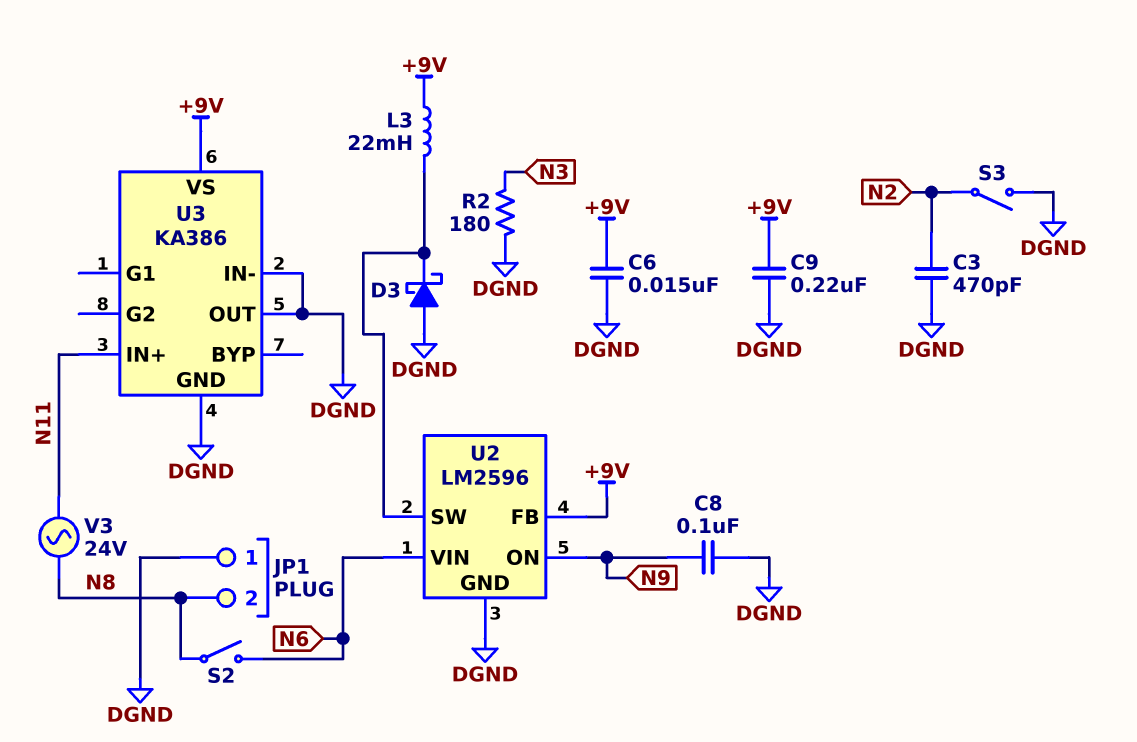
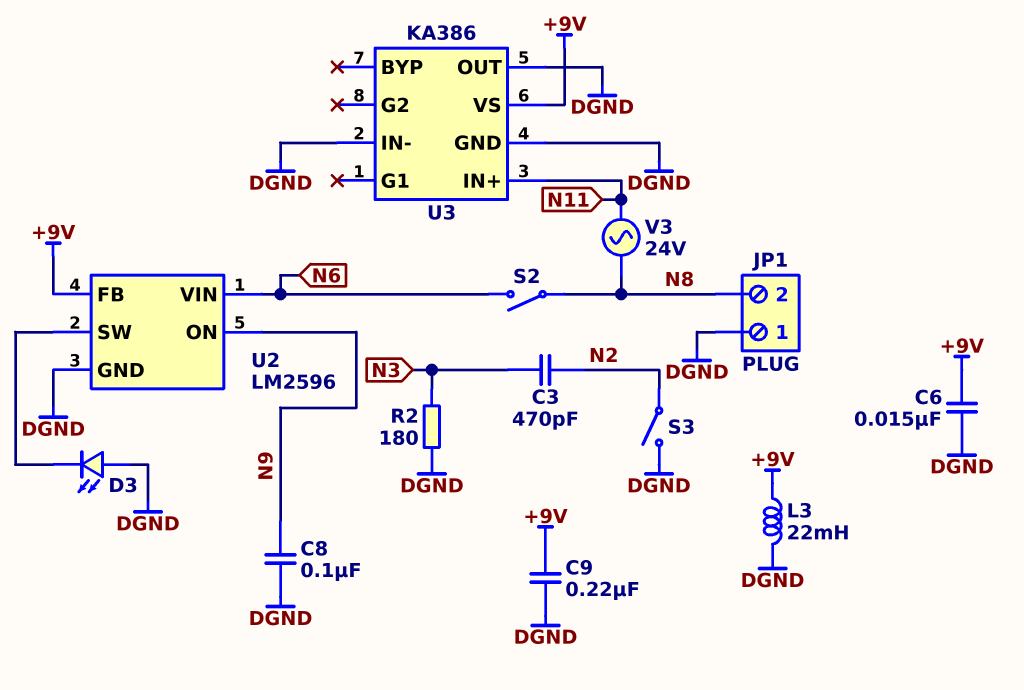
C3: 470pF (DGND, N2) -> 470pF (N2, N3)
D3: schottky (A DGND, K U2/SW) -> LED (A DGND, K U2/SW)
L3: 22mH (+9V, U2/SW) -> 22mH (+9V, DGND)

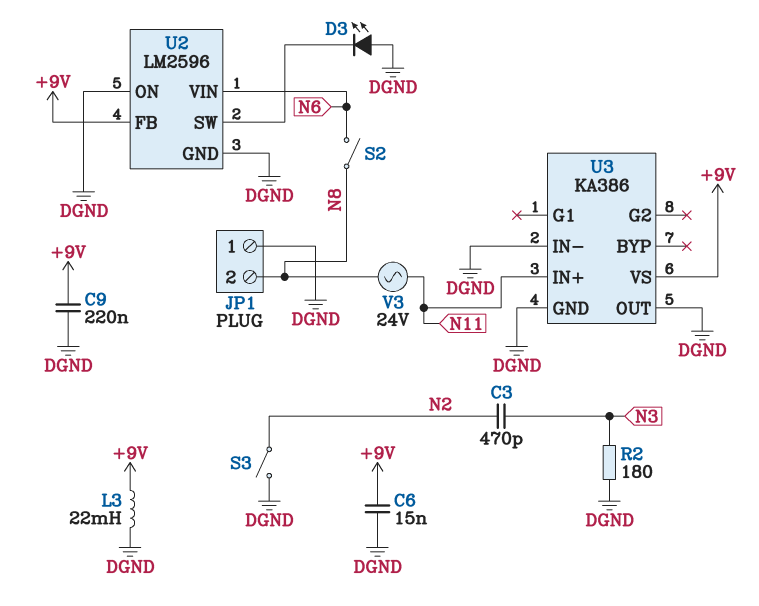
C8: 100nF (DGND, N9) -> none
U2 pin ON: N9 -> DGND

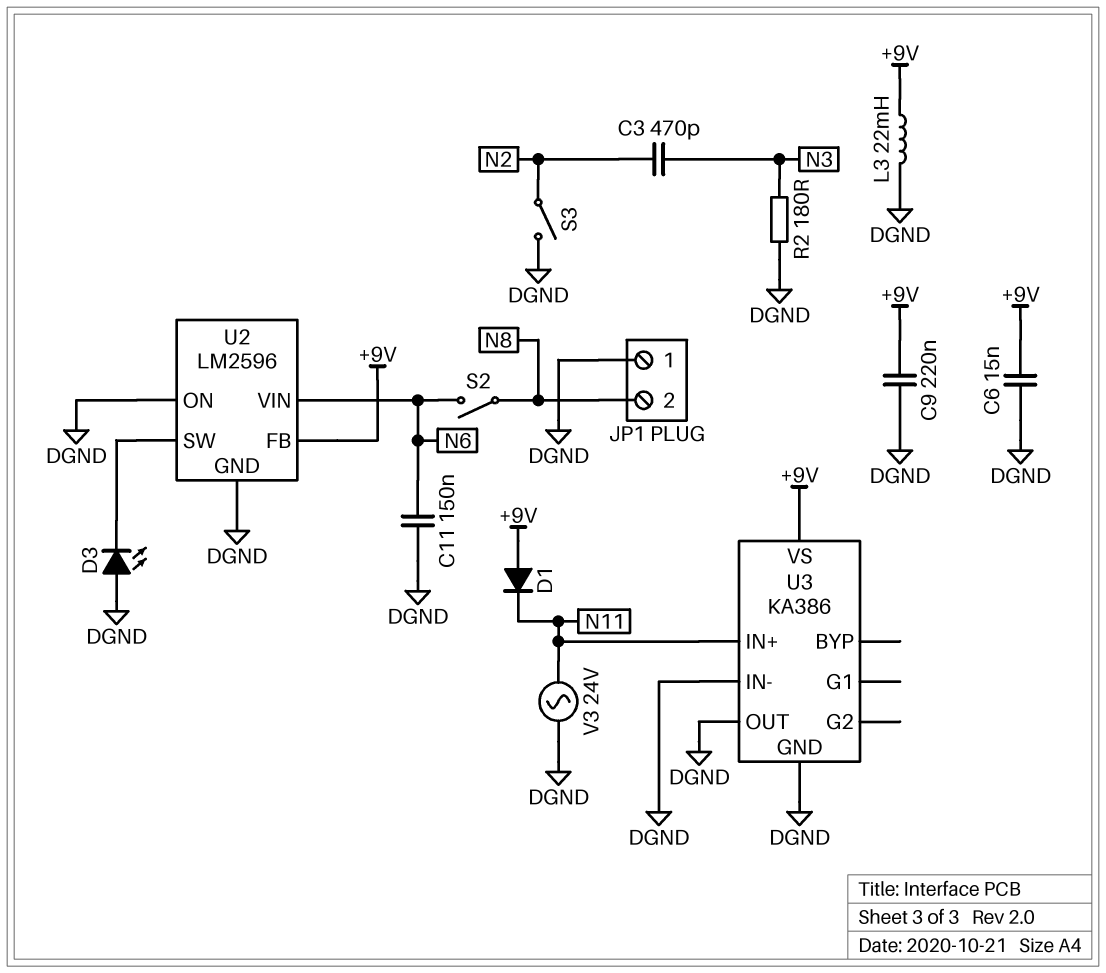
C11: none -> 150nF (DGND, N6)
D1: none -> diode (A +9V, K N11)
V3: AC 24V (N8, N11) -> AC 24V (DGND, N11)

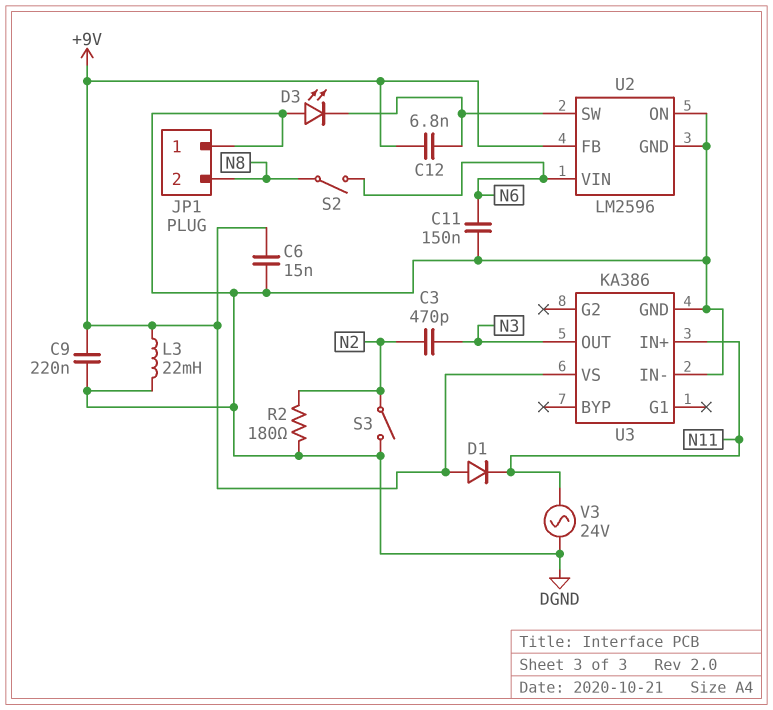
C12: none -> 6.8nF (+9V, U2/SW)
R2: 180 (DGND, N3) -> 180 (DGND, N2)
U3 pin OUT: DGND -> N3

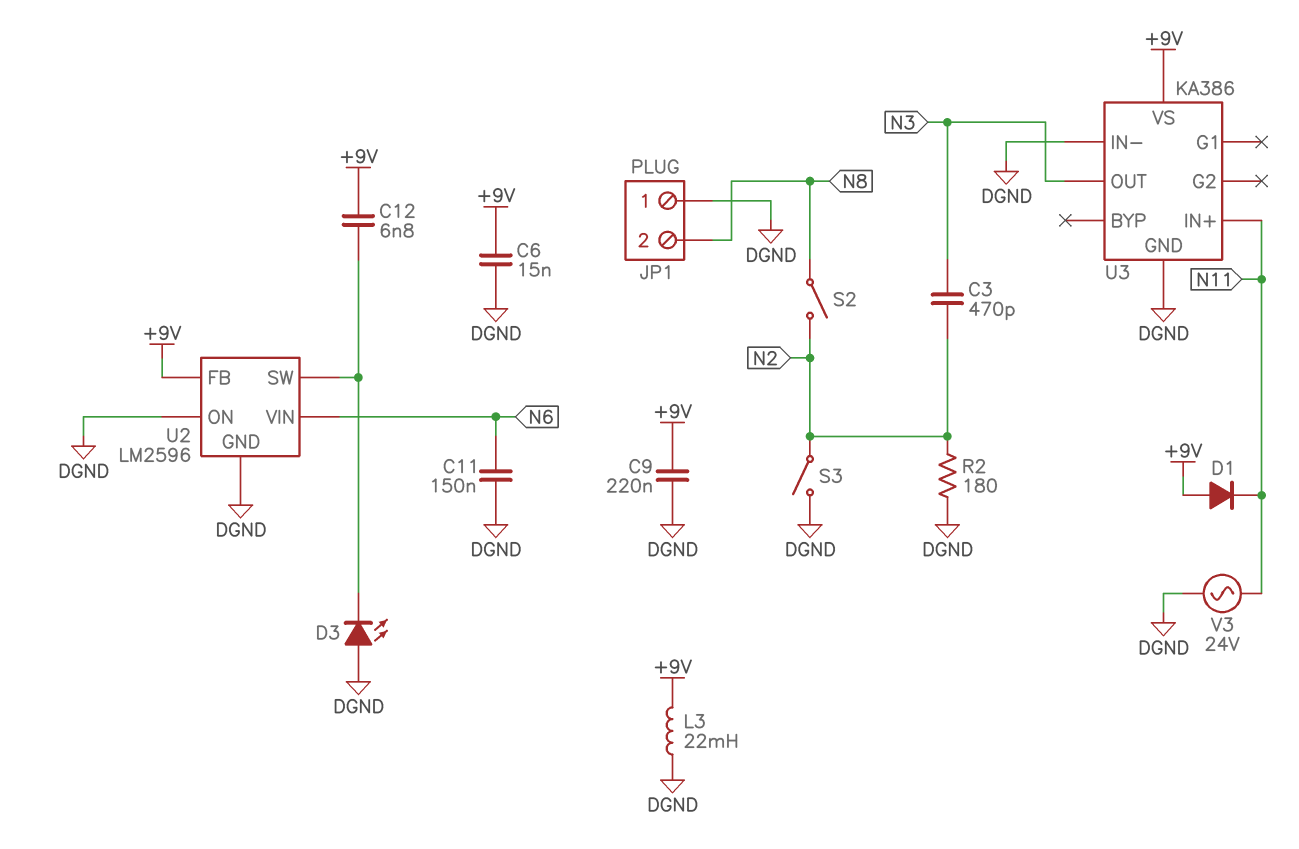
S2: switch (N6, N8) -> switch (N2, N8)

